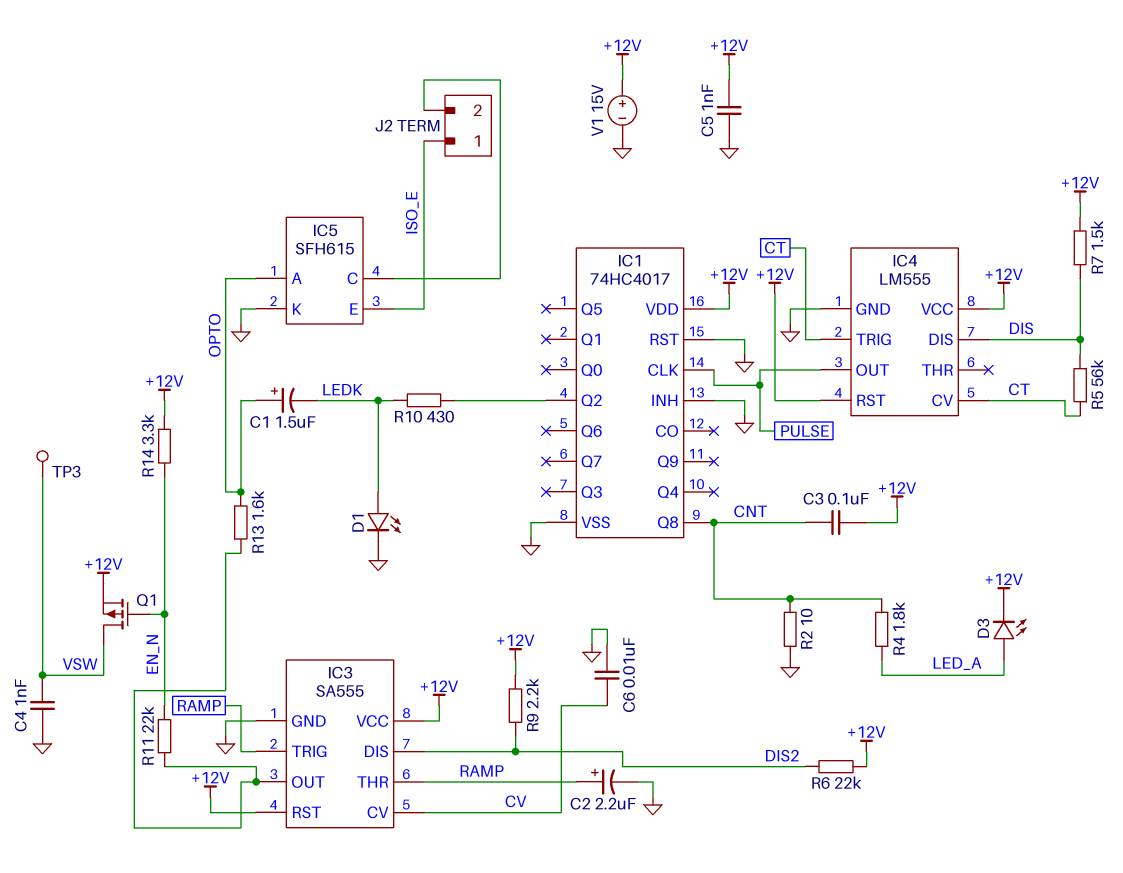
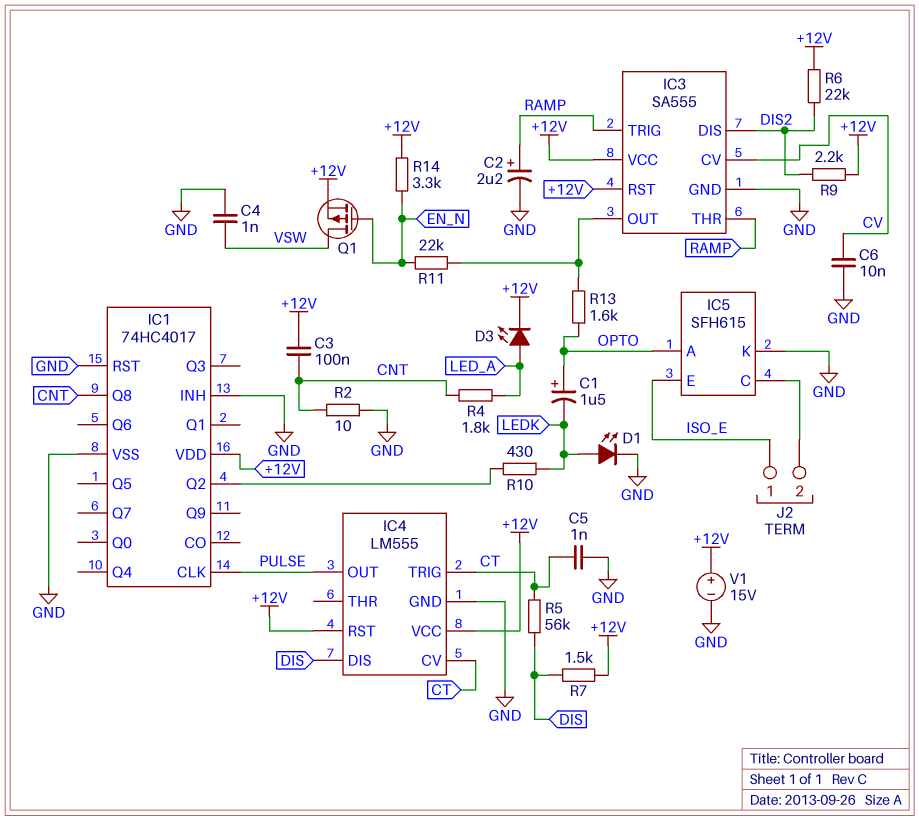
C5: 1nF (+12V, GND) -> 1nF (CT, GND)
TP3: test point (VSW) -> none

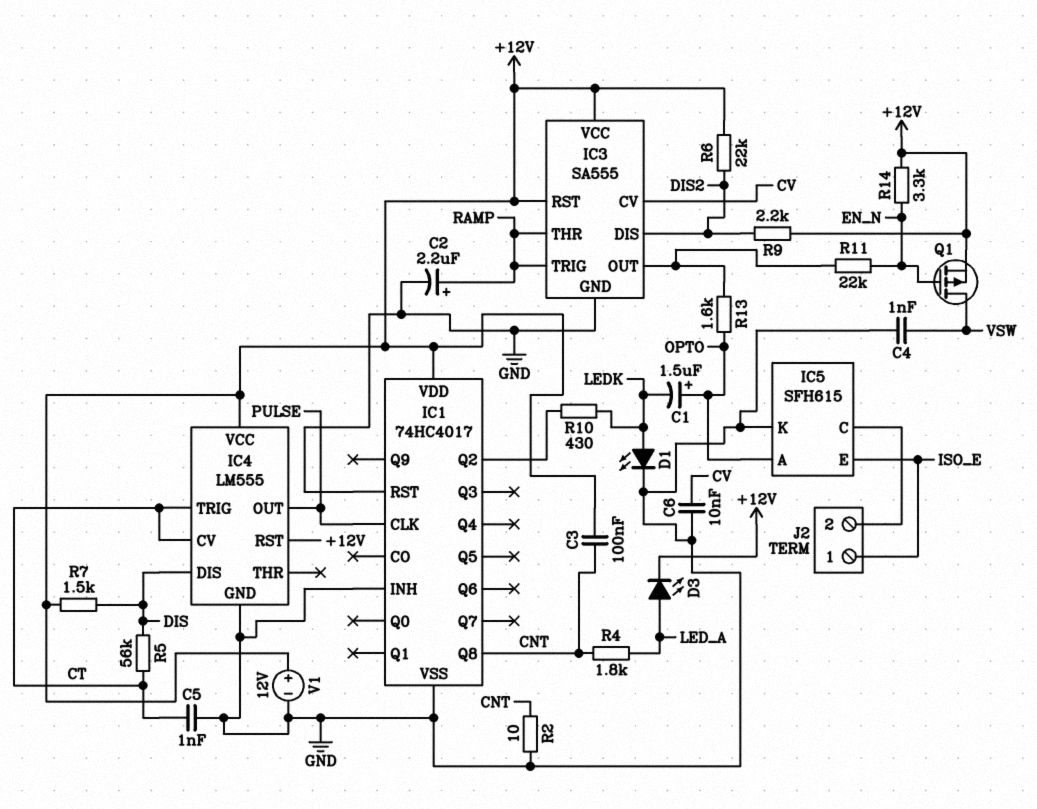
V1: 15V (plus +12V, minus GND) -> 12V (plus +12V, minus GND)

